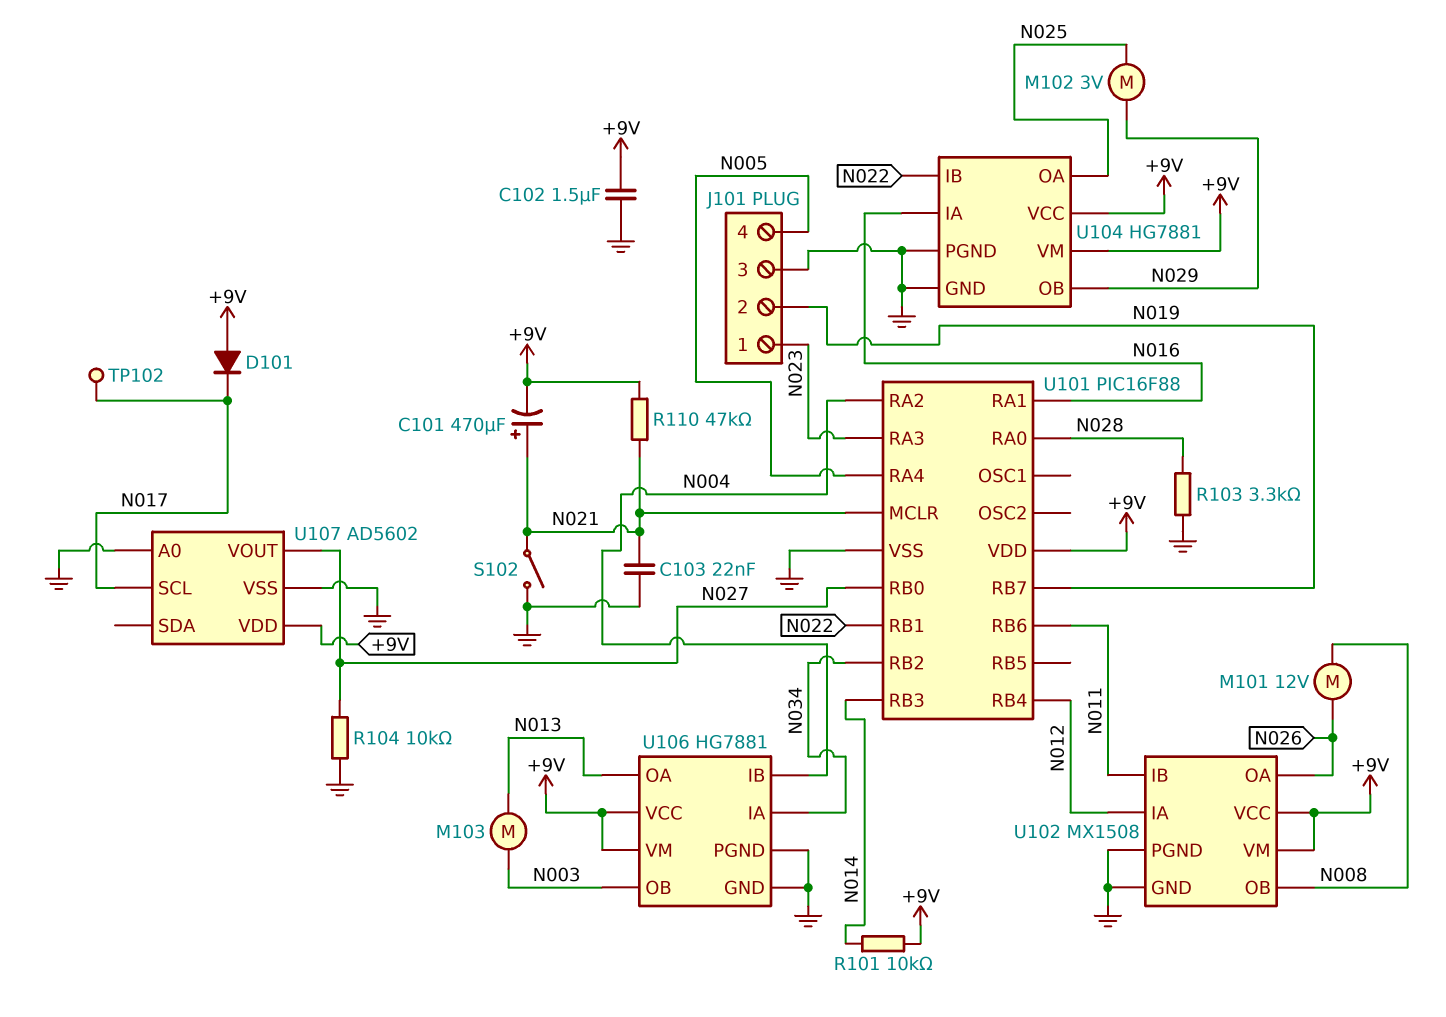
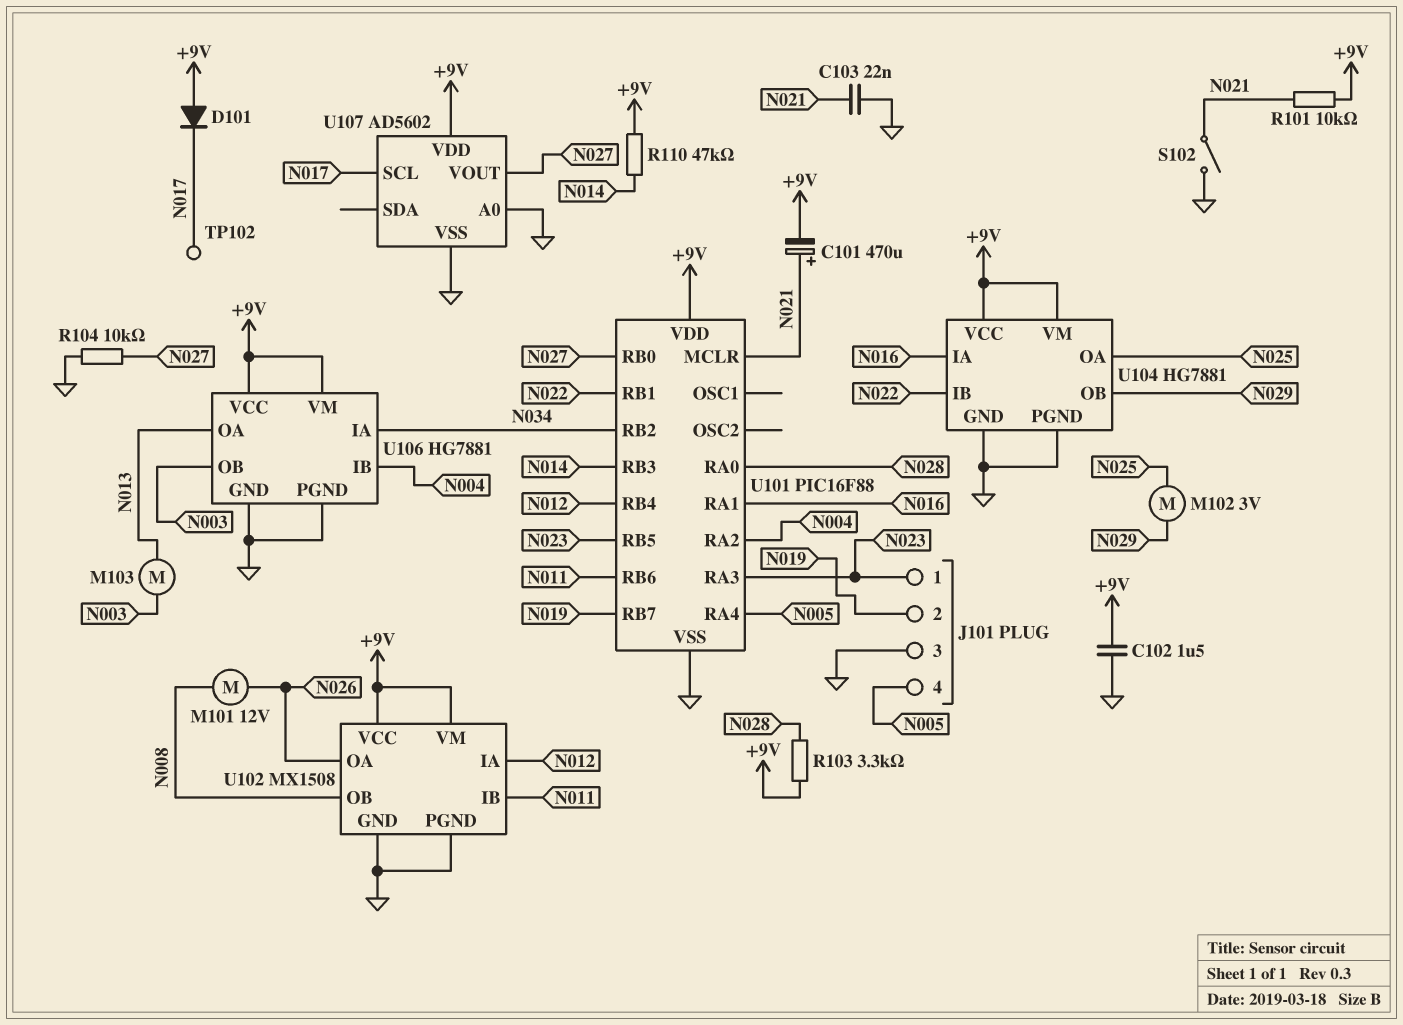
R101: 10k (+9V, N014) -> 10k (+9V, N021)
R103: 3.3k (GND, N028) -> 3.3k (+9V, N028)
R110: 47k (+9V, N021) -> 47k (+9V, N014)
U101 pin RB5: none -> N023

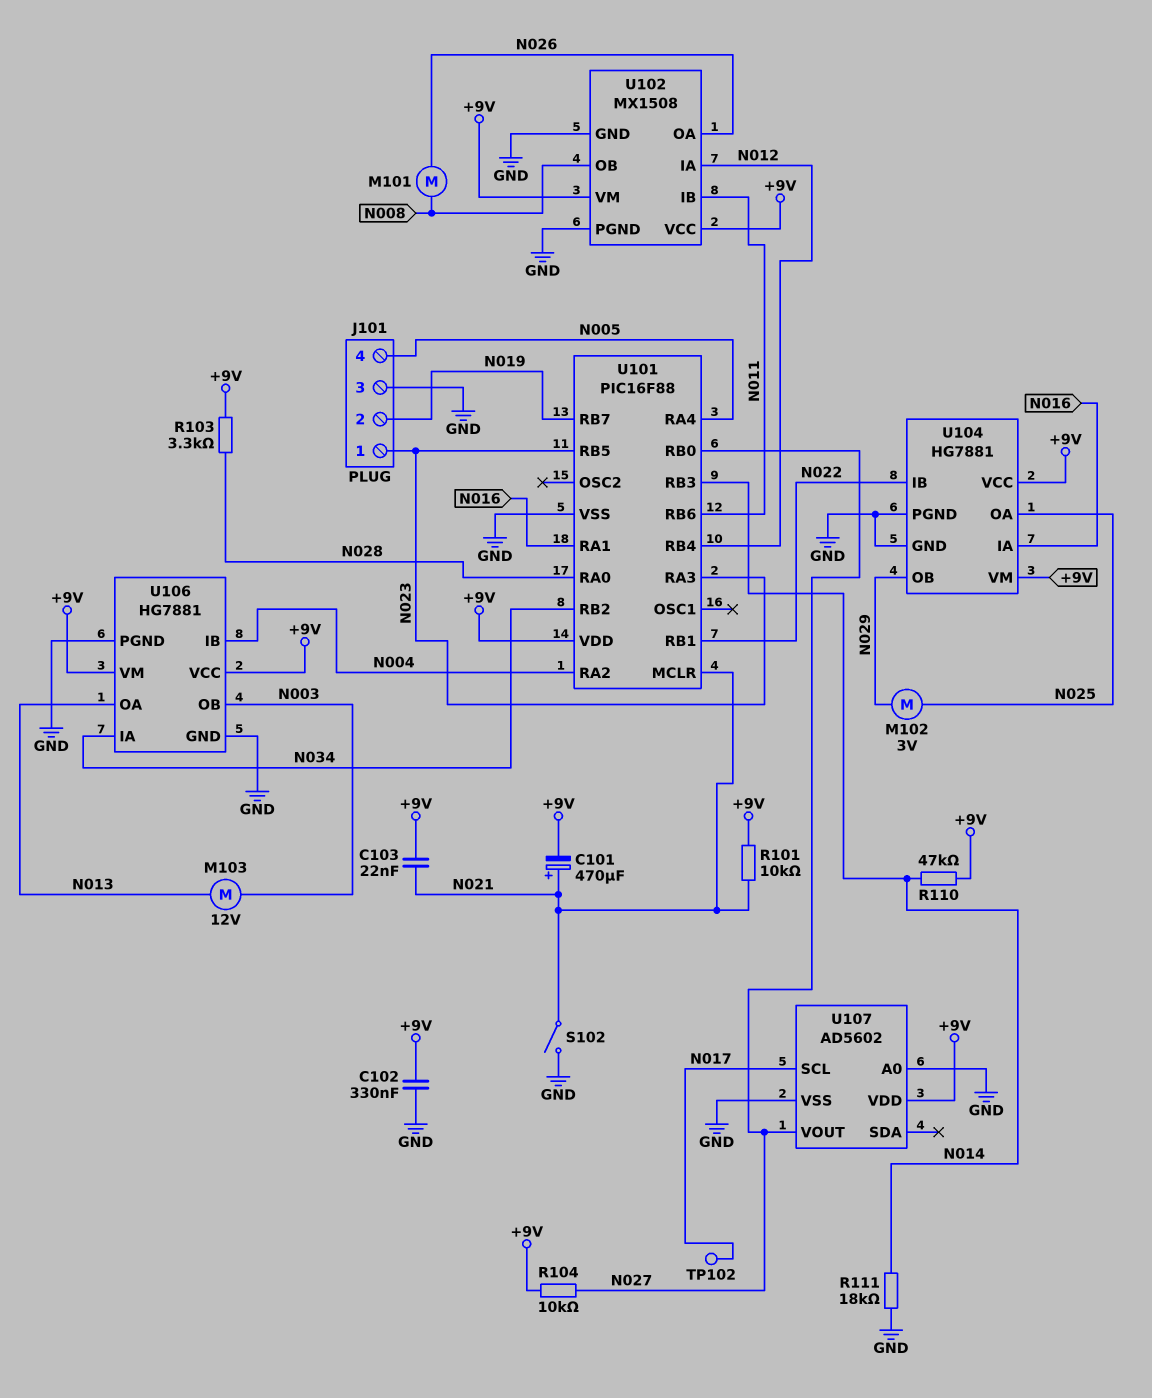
C102: 1.5uF (+9V, GND) -> 330nF (+9V, GND)
C103: 22nF (GND, N021) -> 22nF (+9V, N021)
D101: diode (A +9V, K N017) -> none
M101: motor 12V (N008, N026) -> motor (N008, N026)
M103: motor (N003, N013) -> motor 12V (N003, N013)
R104: 10k (GND, N027) -> 10k (+9V, N027)
R111: none -> 18k (GND, N014)

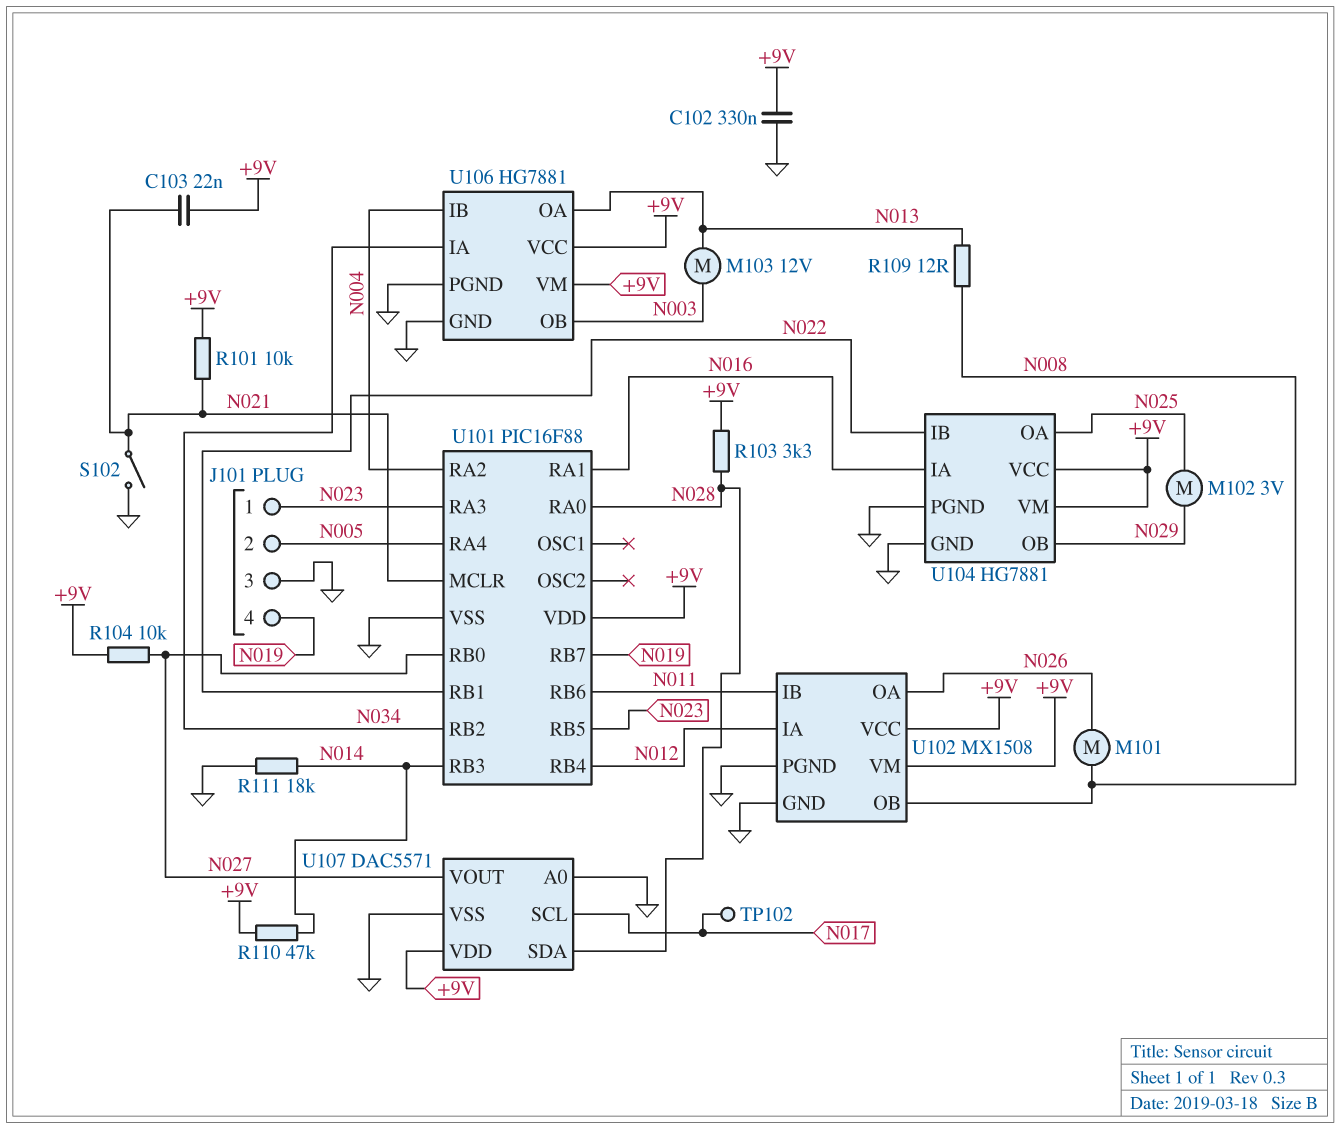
C101: 470uF (plus N021, minus +9V) -> none
J101 pin 2: N019 -> N005
J101 pin 4: N005 -> N019
R109: none -> 12 (N008, N013)
U107: AD5602 -> DAC5571
U107 pin SDA: none -> N028

